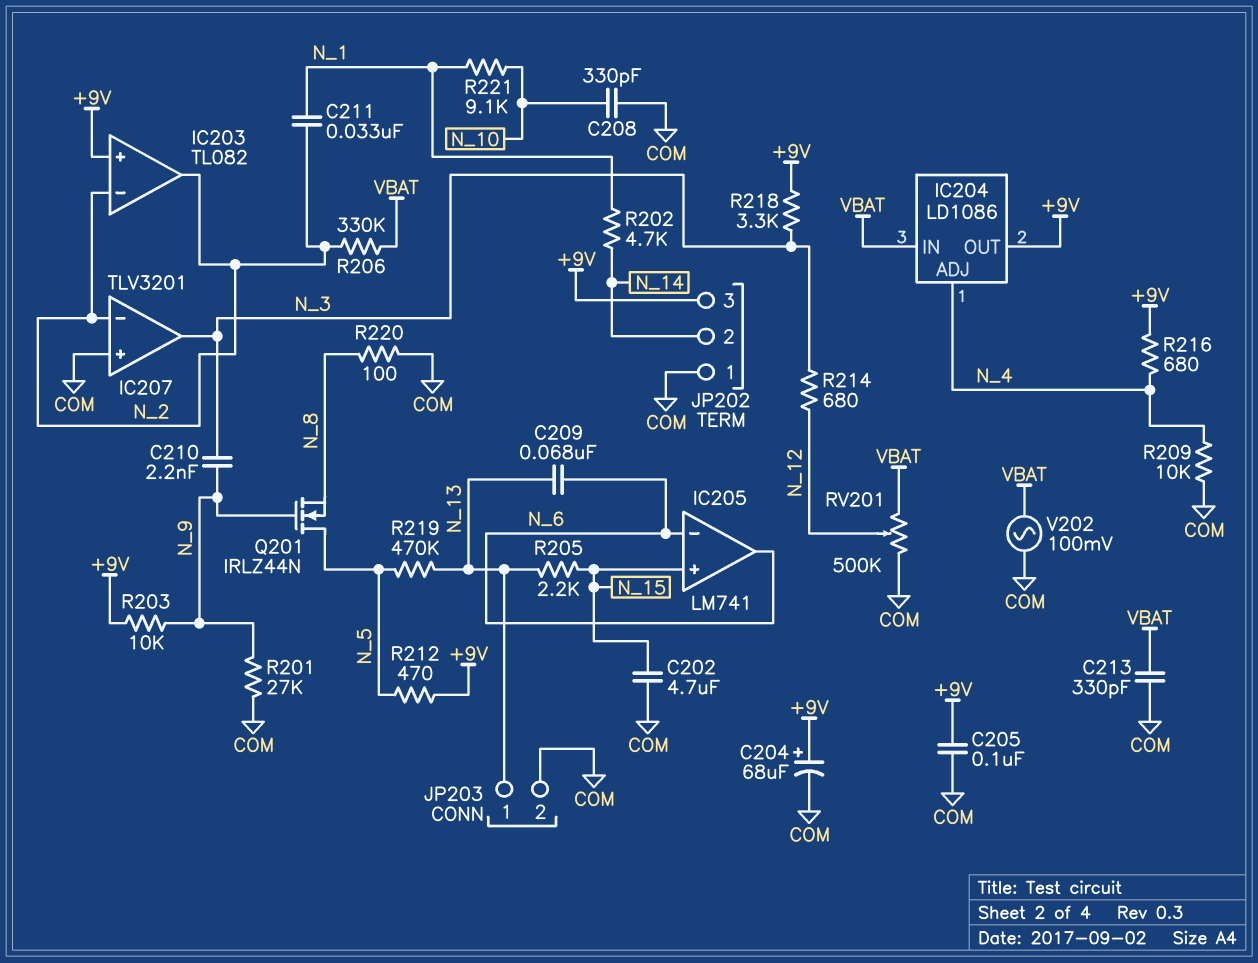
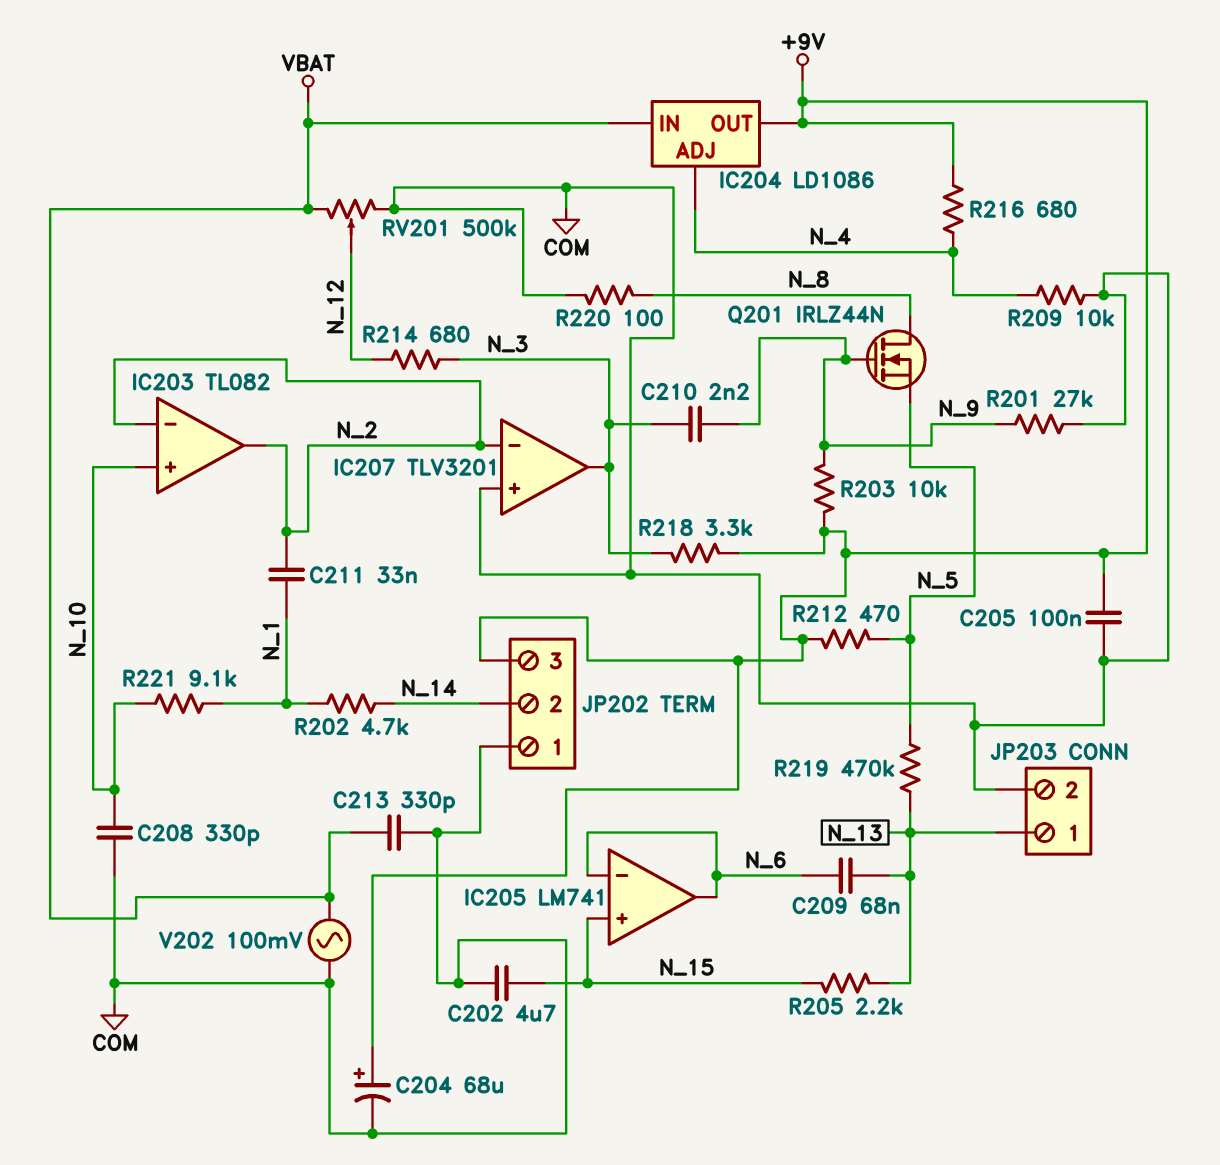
IC203 pin in+: +9V -> N_10
Q201: NMOS IRLZ44N (G N_9, D N_5, S N_8) -> NMOS IRLZ44N (G N_9, D N_8, S N_5)
R206: 330k (N_2, VBAT) -> none

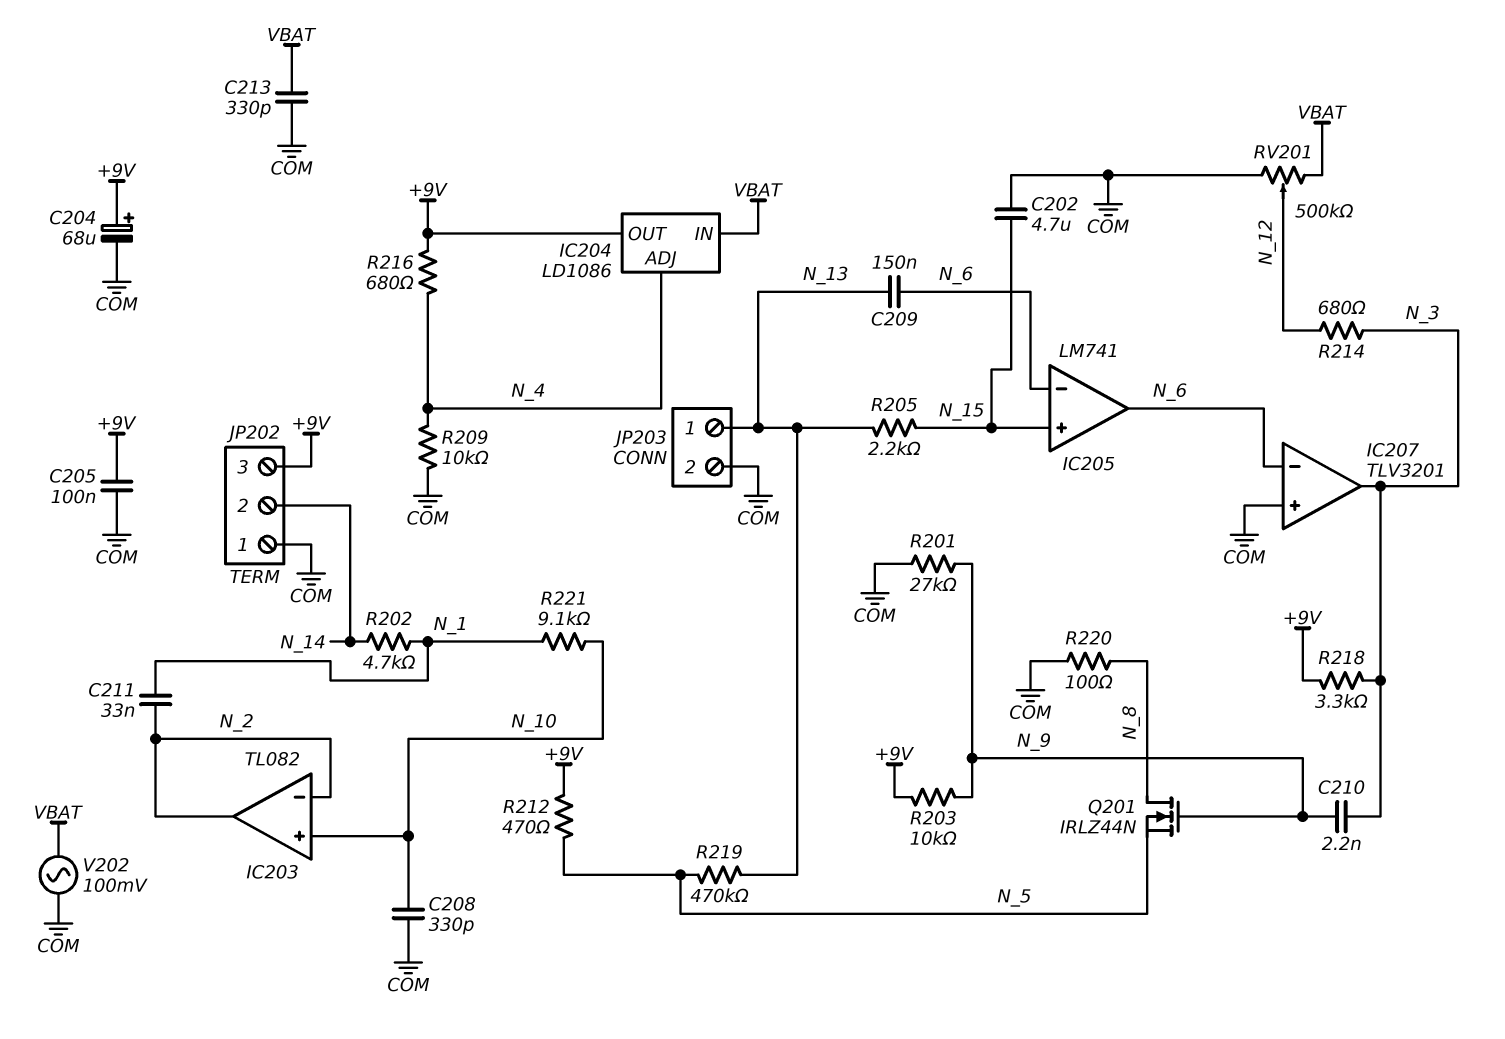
C209: 68nF (N_6, N_13) -> 150nF (N_6, N_13)
IC207 pin in-: N_2 -> N_6

